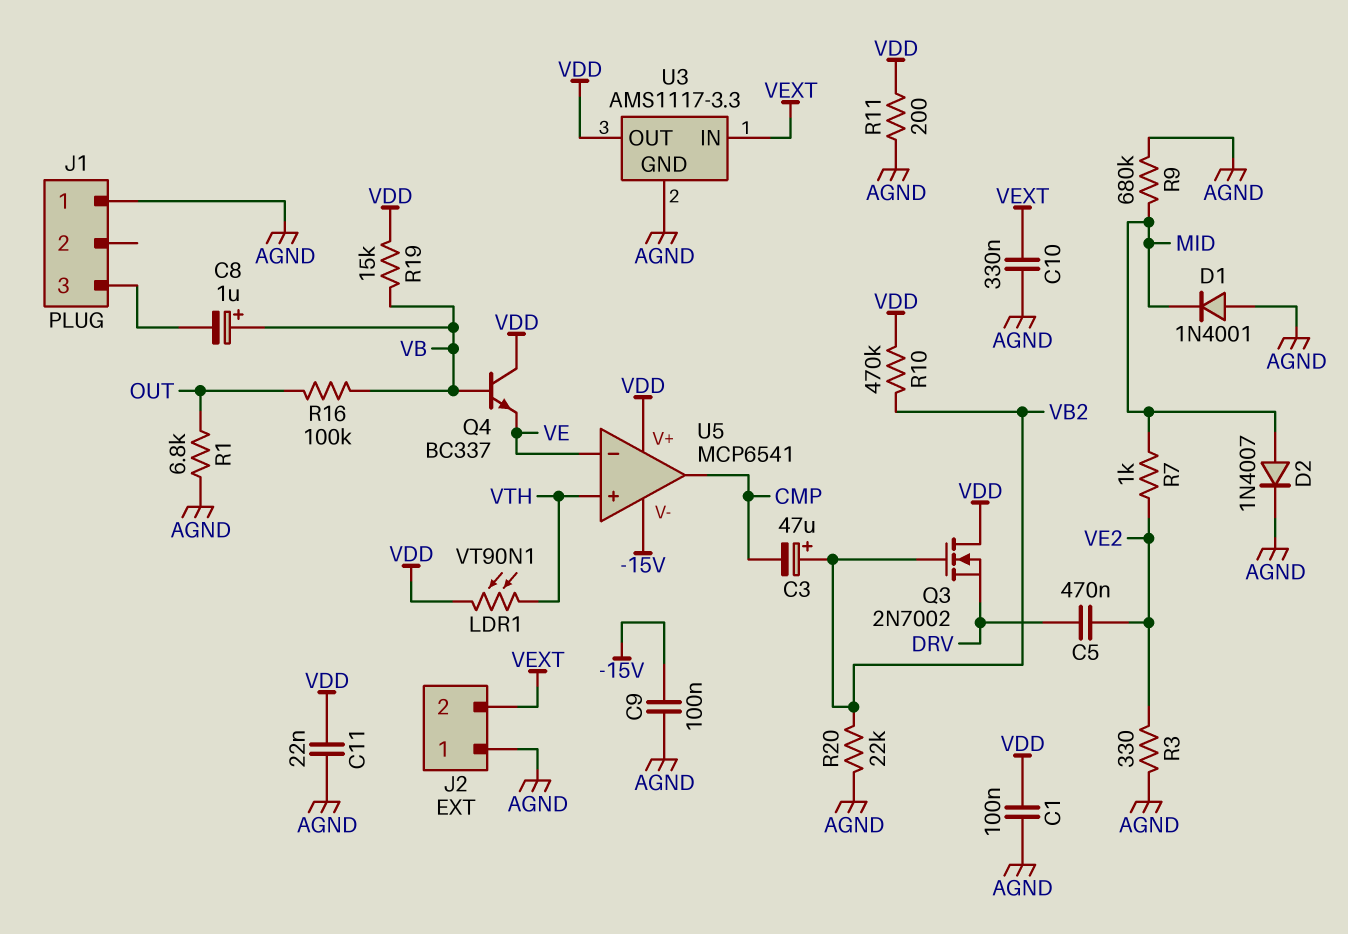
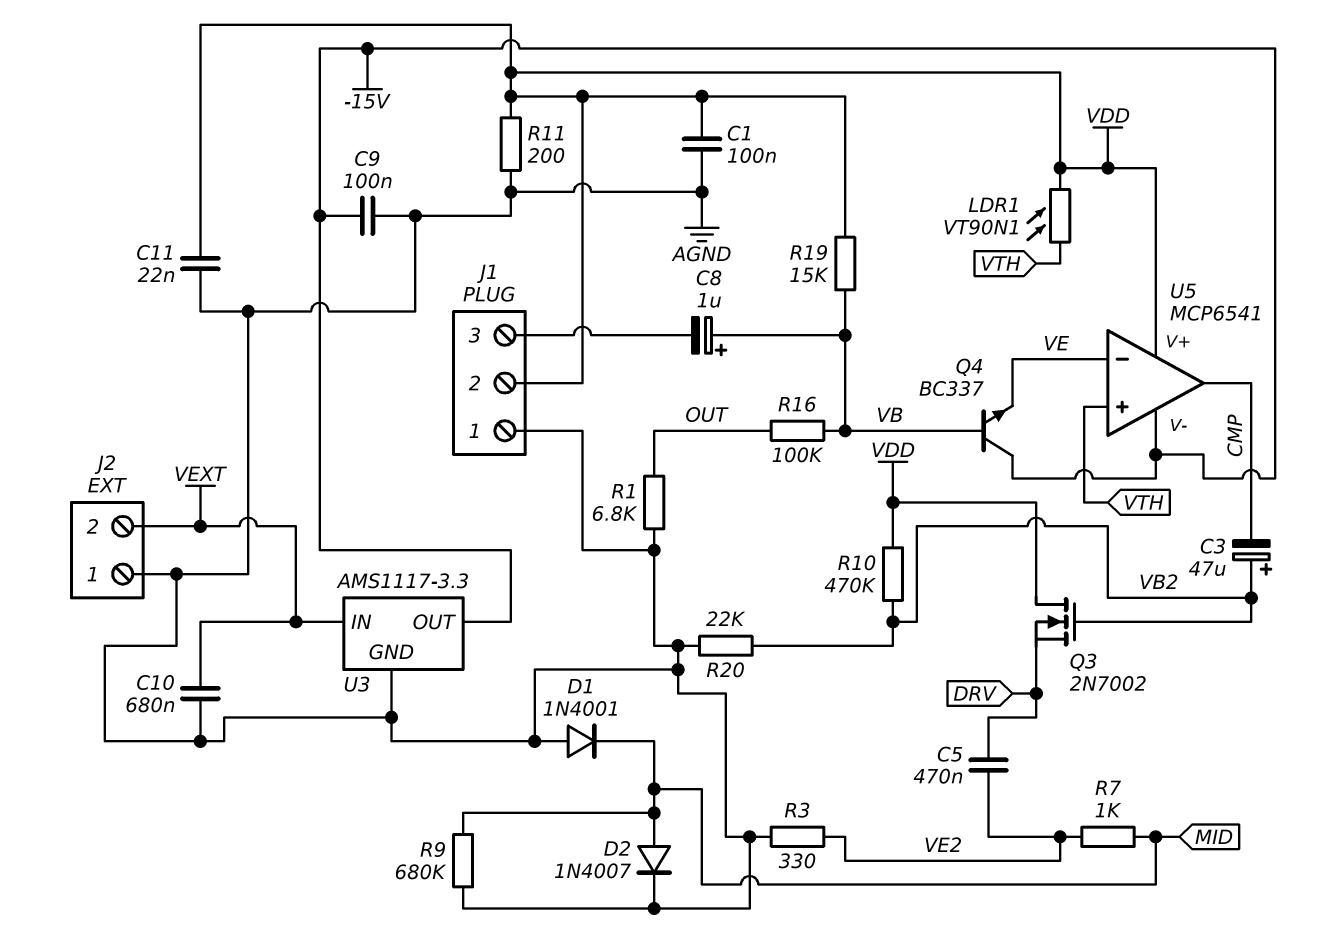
C10: 330nF (AGND, VEXT) -> 680nF (AGND, VEXT)
J1 pin 2: none -> VDD
Q4: NPN BC337 (B VB, C VDD, E VE) -> NPN BC337 (B VB, C -15V, E VE)
U3 pin OUT: VDD -> -15V

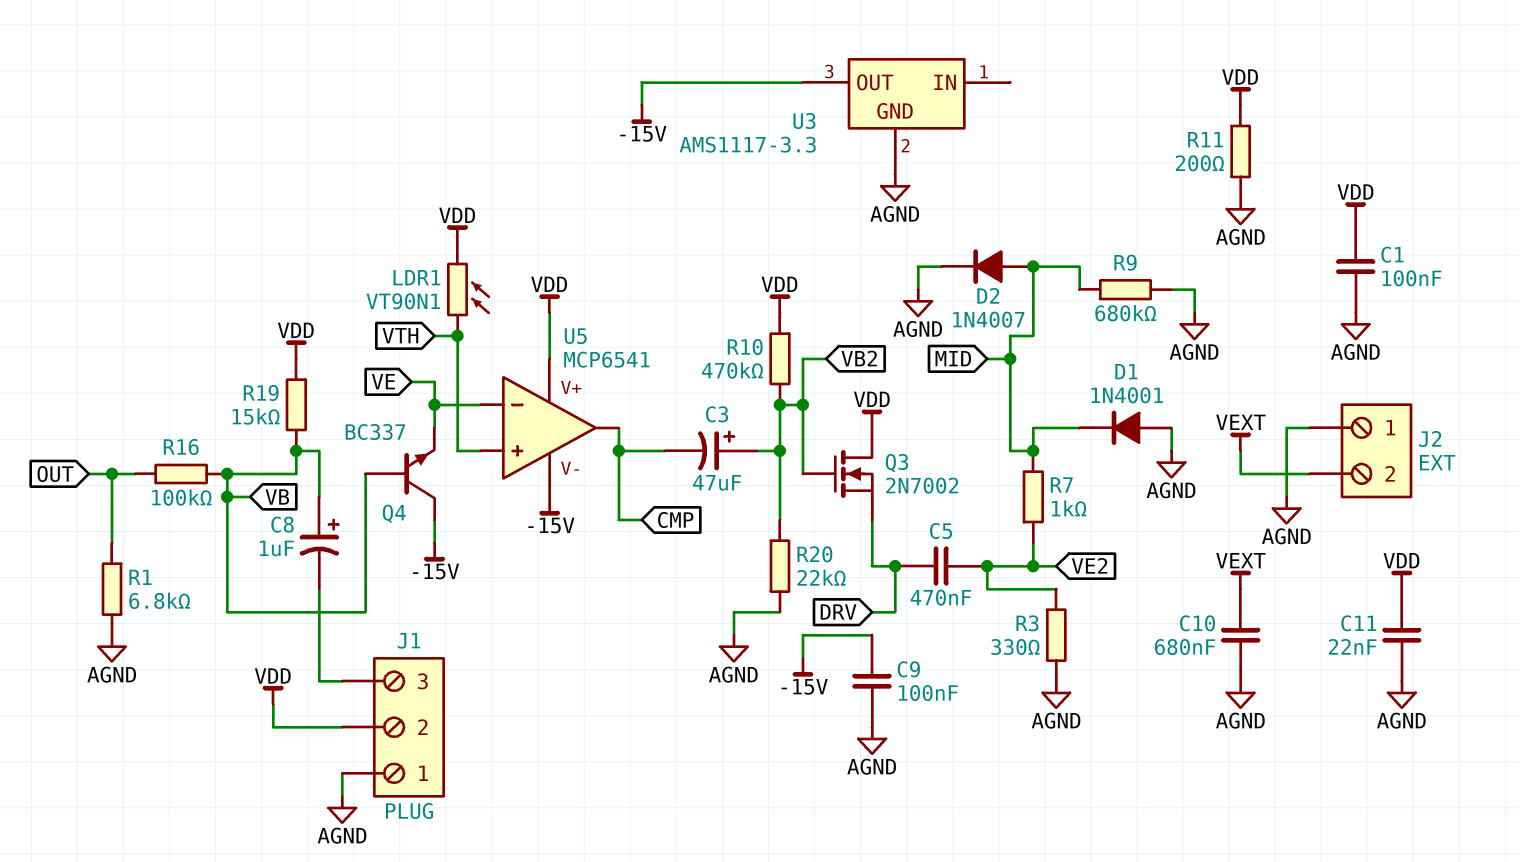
U3 pin IN: VEXT -> none

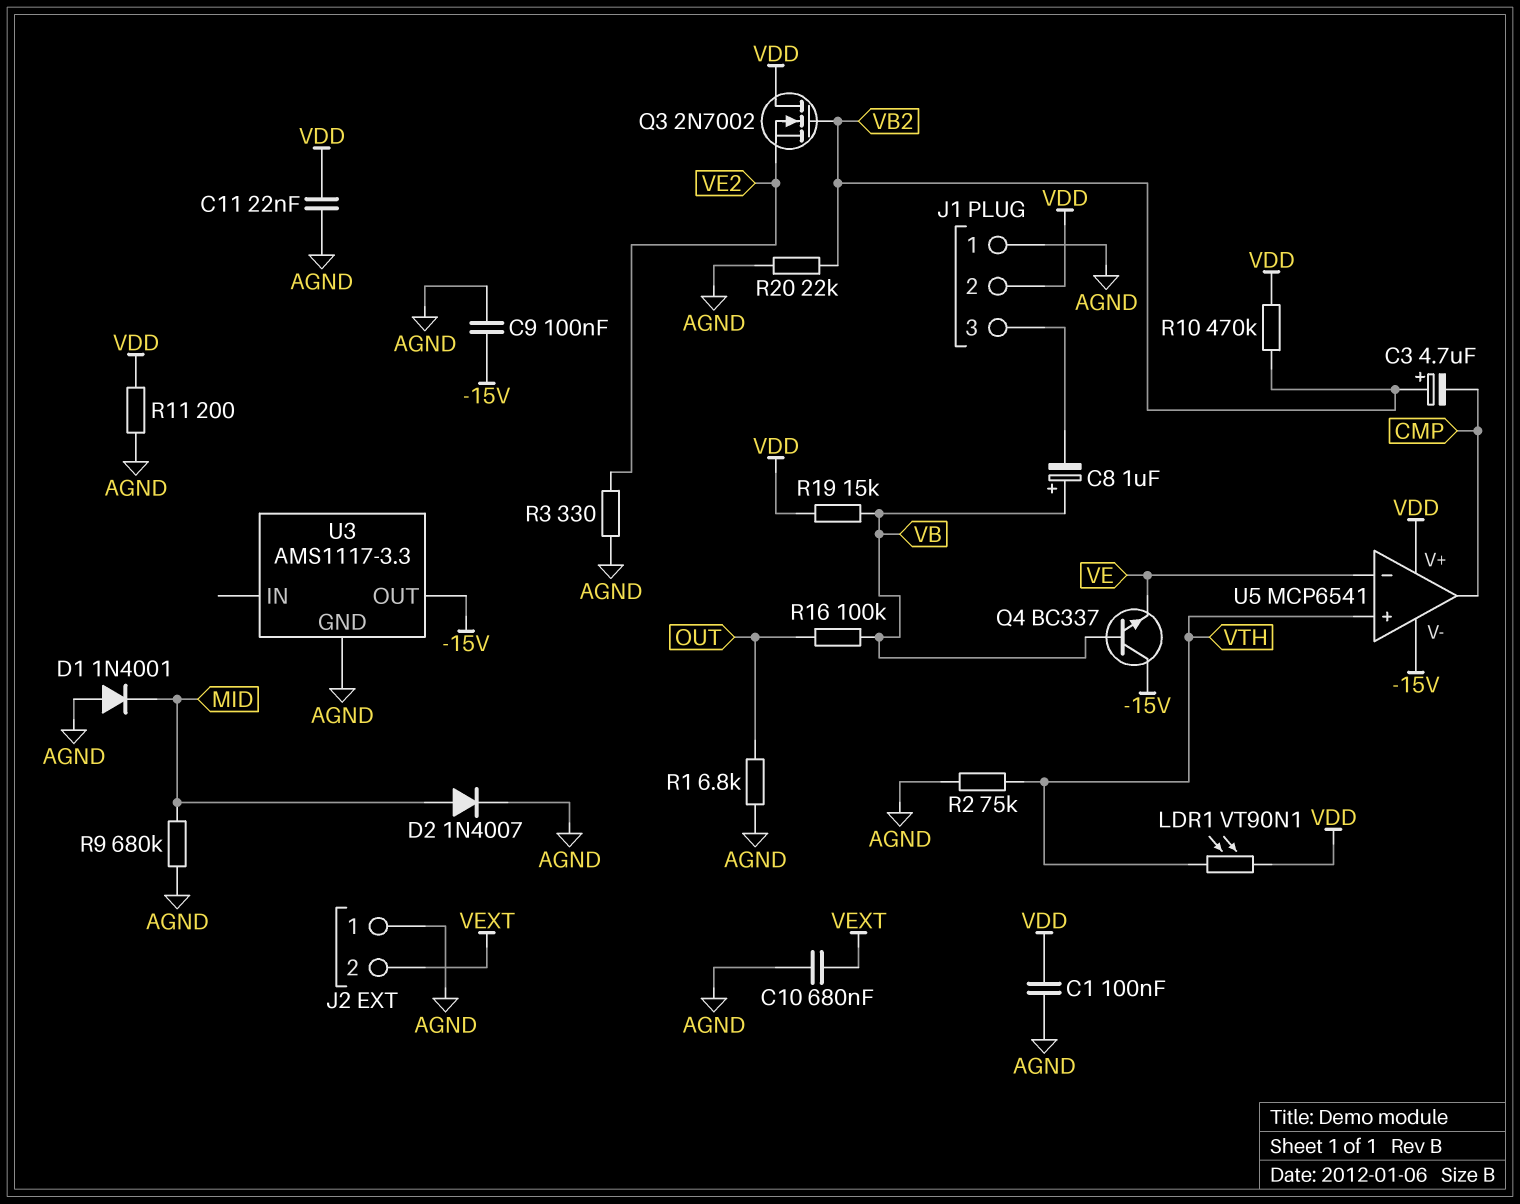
C3: 47uF (plus VB2, minus CMP) -> 4.7uF (plus VB2, minus CMP)
C5: 470nF (DRV, VE2) -> none
Q3: NMOS 2N7002 (G VB2, D VDD, S DRV) -> NMOS 2N7002 (G VB2, D VDD, S VE2)
R2: none -> 75k (AGND, VTH)
R7: 1k (MID, VE2) -> none

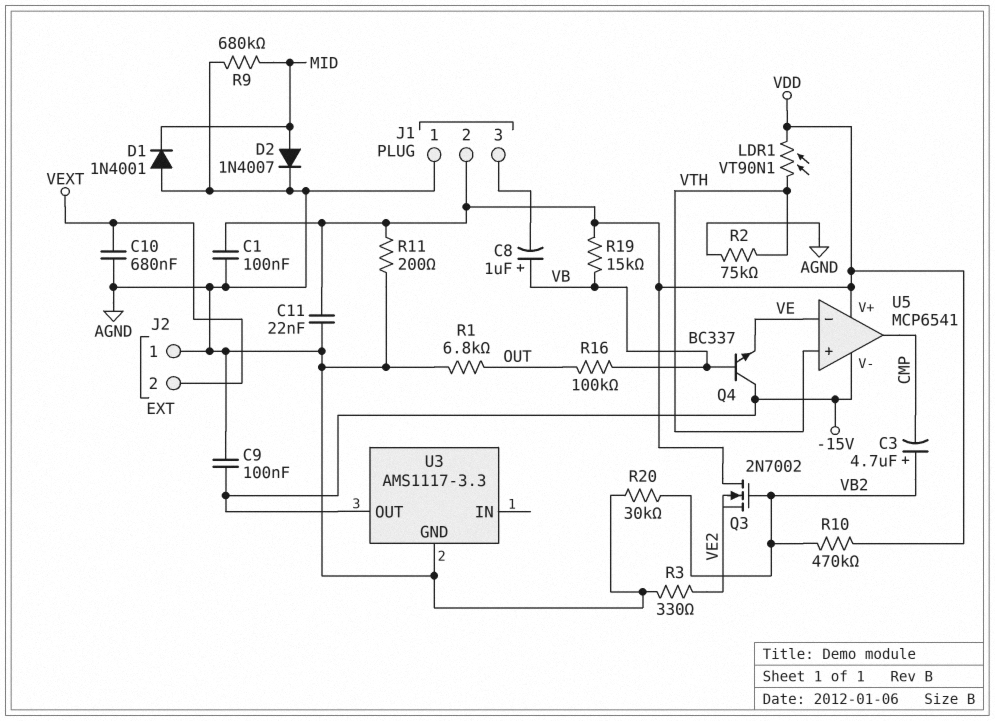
R20: 22k (AGND, VB2) -> 30k (AGND, VB2)

